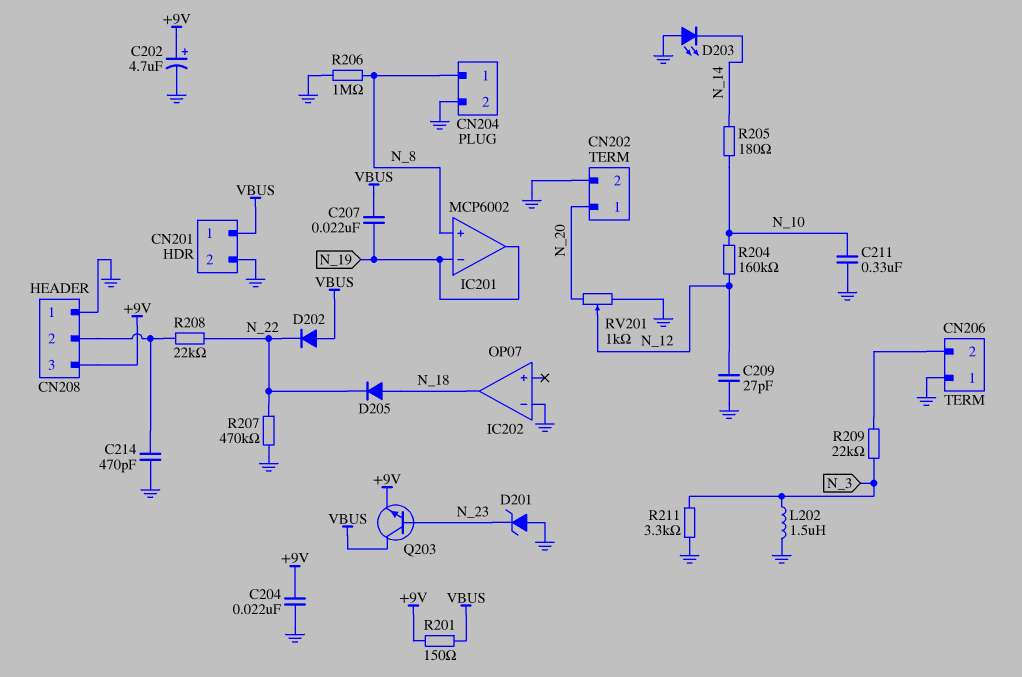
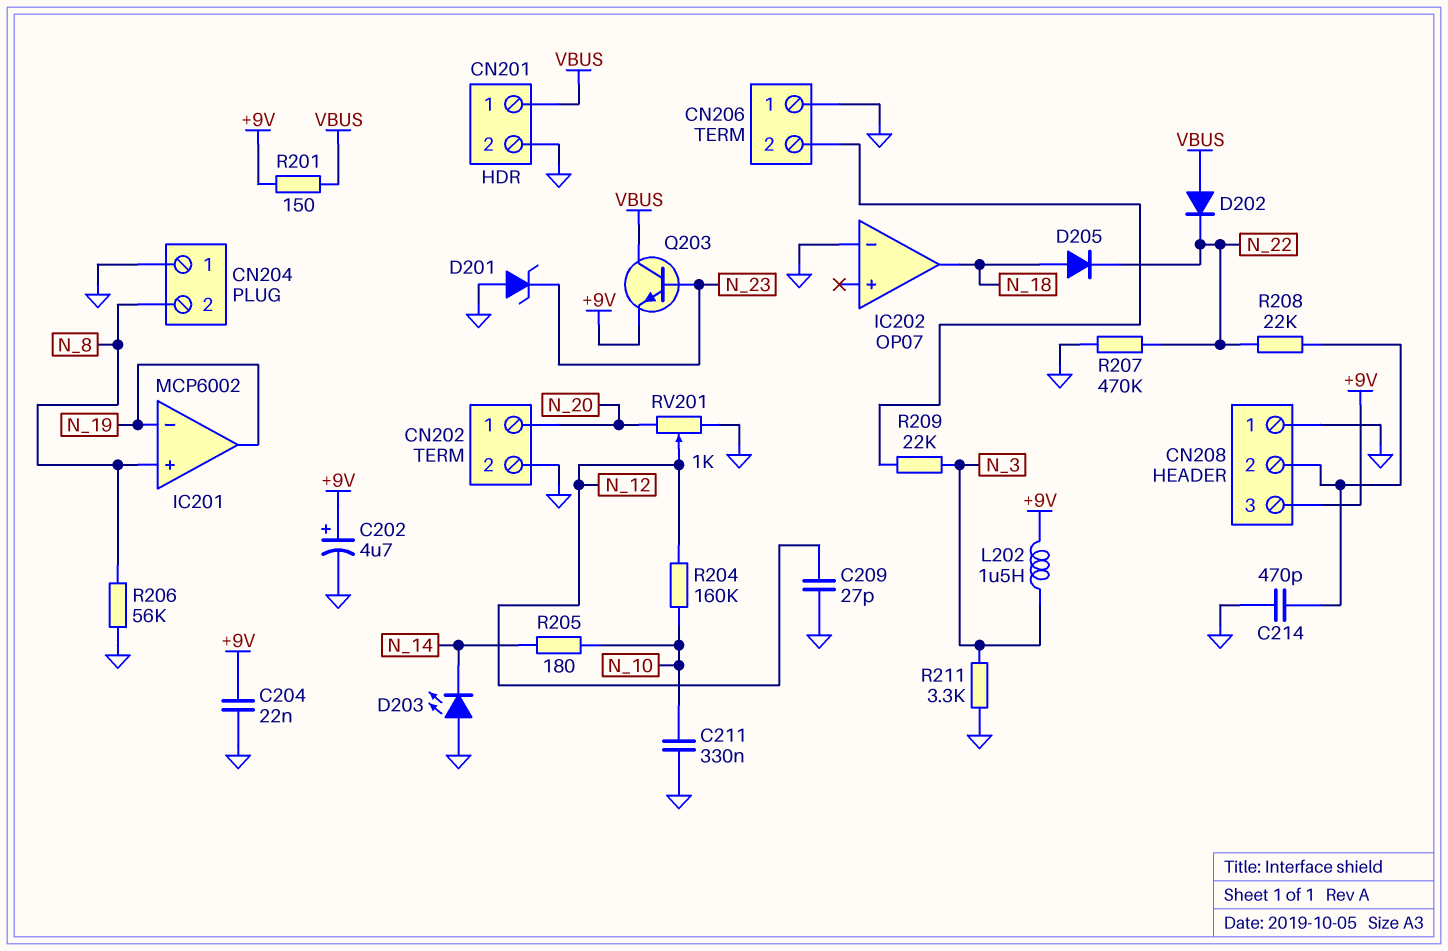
C207: 22nF (N_19, VBUS) -> none
CN204 pin 1: N_8 -> GND
CN204 pin 2: GND -> N_8
L202: 1.5uH (GND, N_3) -> 1.5uH (+9V, N_3)
R206: 1M (GND, N_8) -> 56k (GND, N_8)

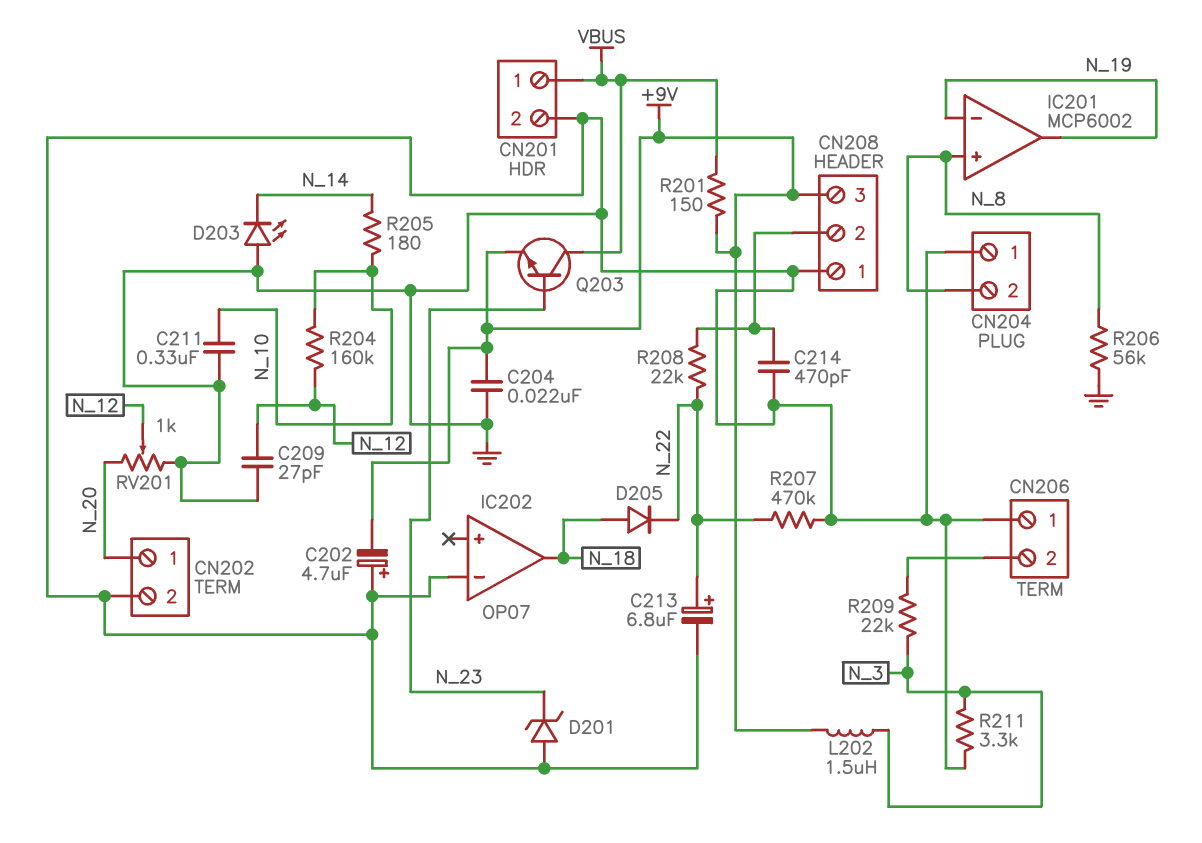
C202: 4.7uF (plus +9V, minus GND) -> 4.7uF (plus GND, minus +9V)
C213: none -> 6.8uF (plus N_22, minus GND)
D202: diode (A VBUS, K N_22) -> none

